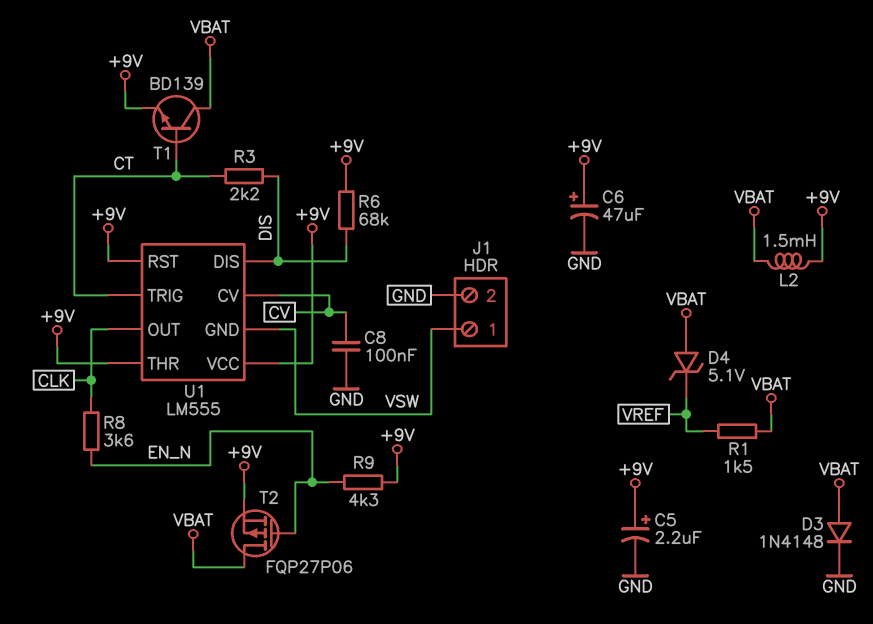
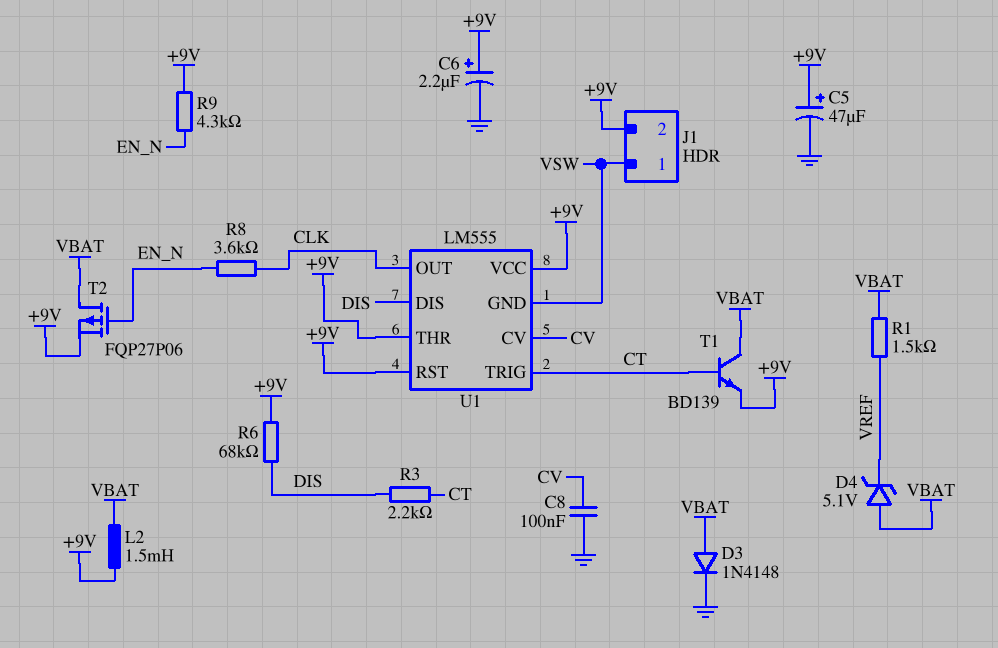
C5: 2.2uF (plus +9V, minus GND) -> 47uF (plus +9V, minus GND)
C6: 47uF (plus +9V, minus GND) -> 2.2uF (plus +9V, minus GND)
J1 pin 2: GND -> +9V

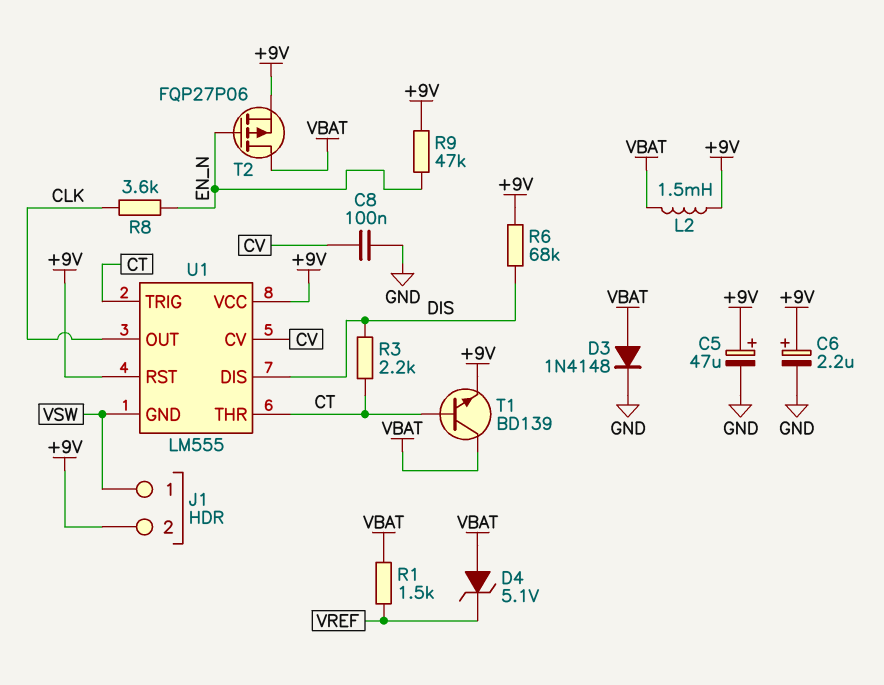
R9: 4.3k (+9V, EN_N) -> 47k (+9V, EN_N)
U1 pin THR: +9V -> CT

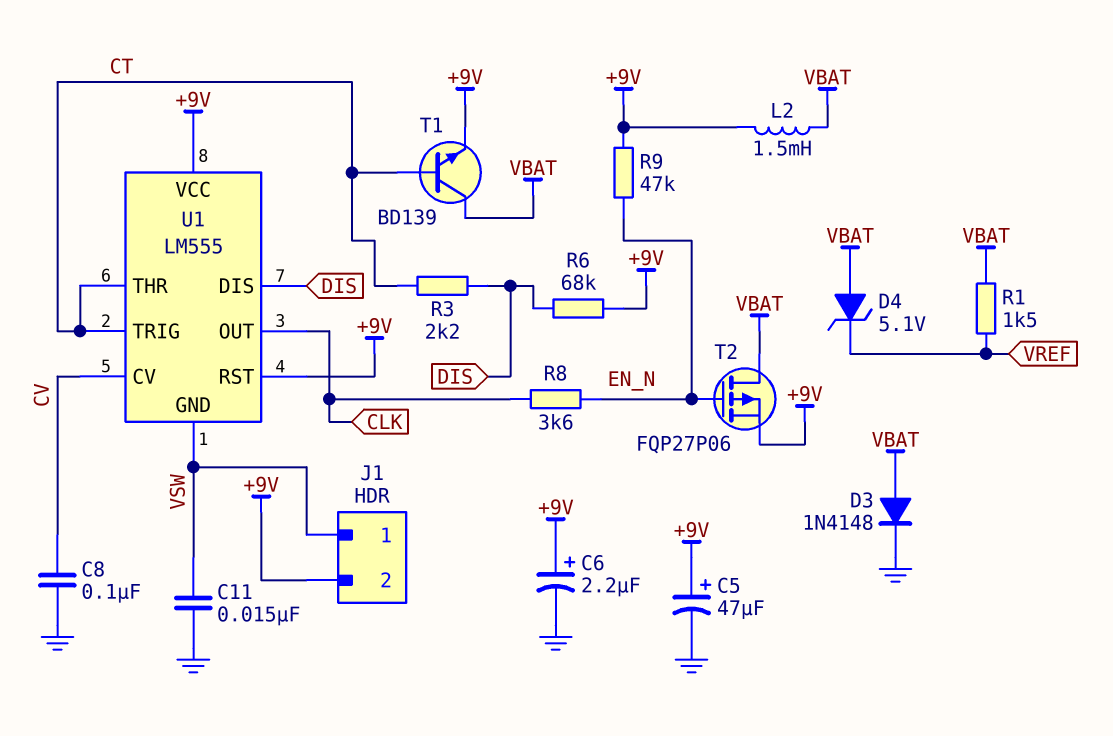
C11: none -> 15nF (GND, VSW)

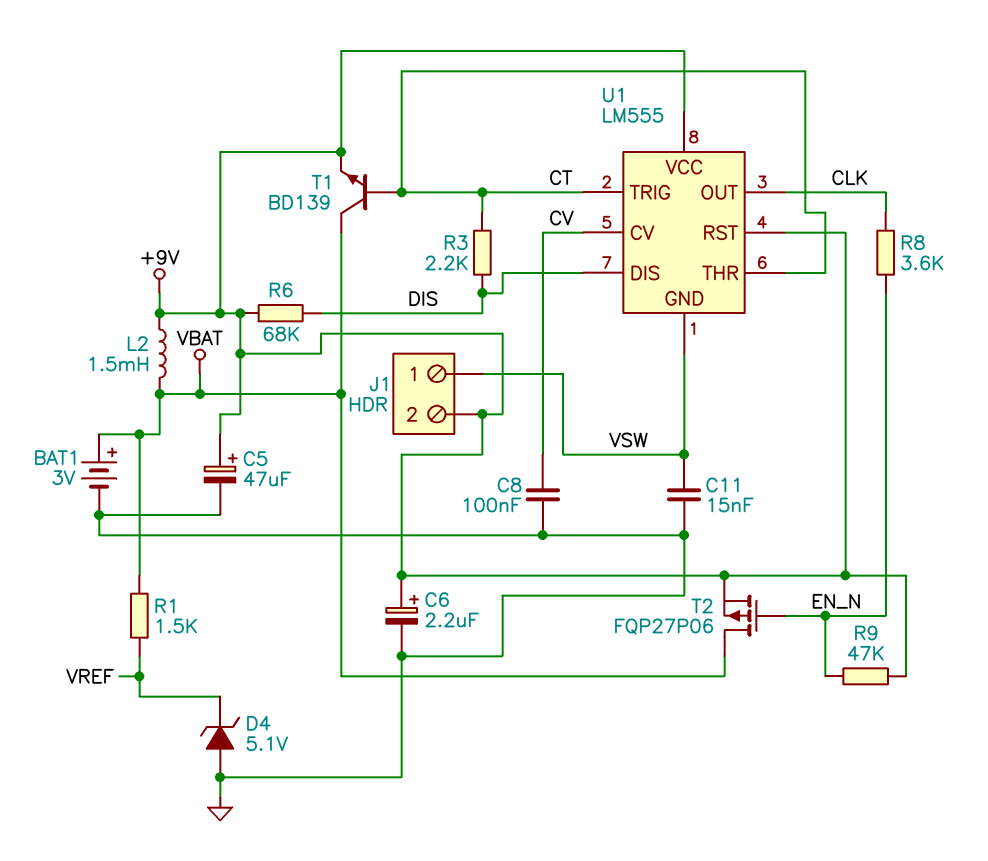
BAT1: none -> 3V (plus VBAT, minus GND)
D3: diode 1N4148 (A VBAT, K GND) -> none
D4: zener 5.1V (A VBAT, K VREF) -> zener 5.1V (A GND, K VREF)

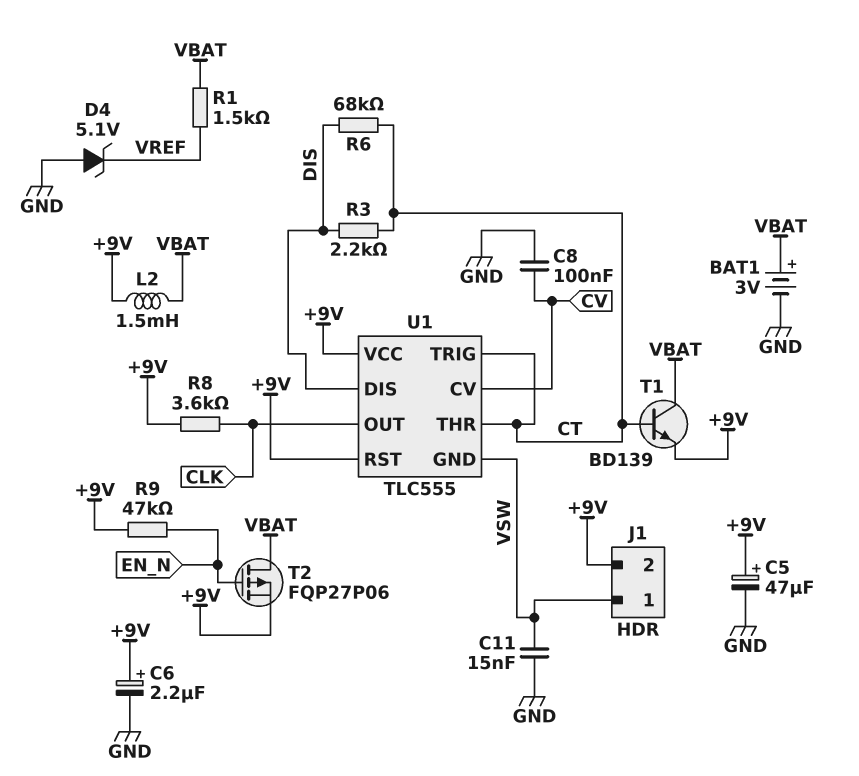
R6: 68k (+9V, DIS) -> 68k (CT, DIS)
R8: 3.6k (CLK, EN_N) -> 3.6k (+9V, CLK)
U1: LM555 -> TLC555

